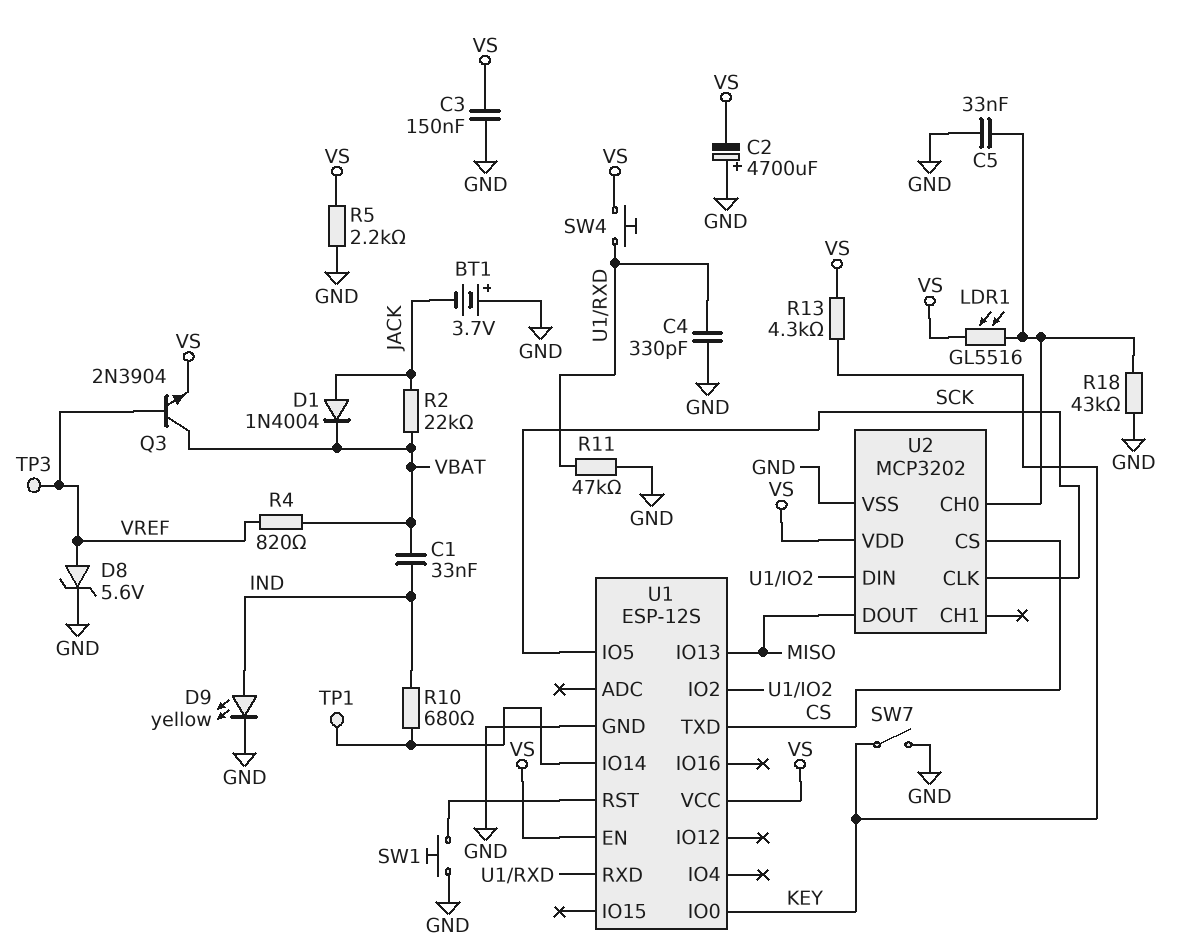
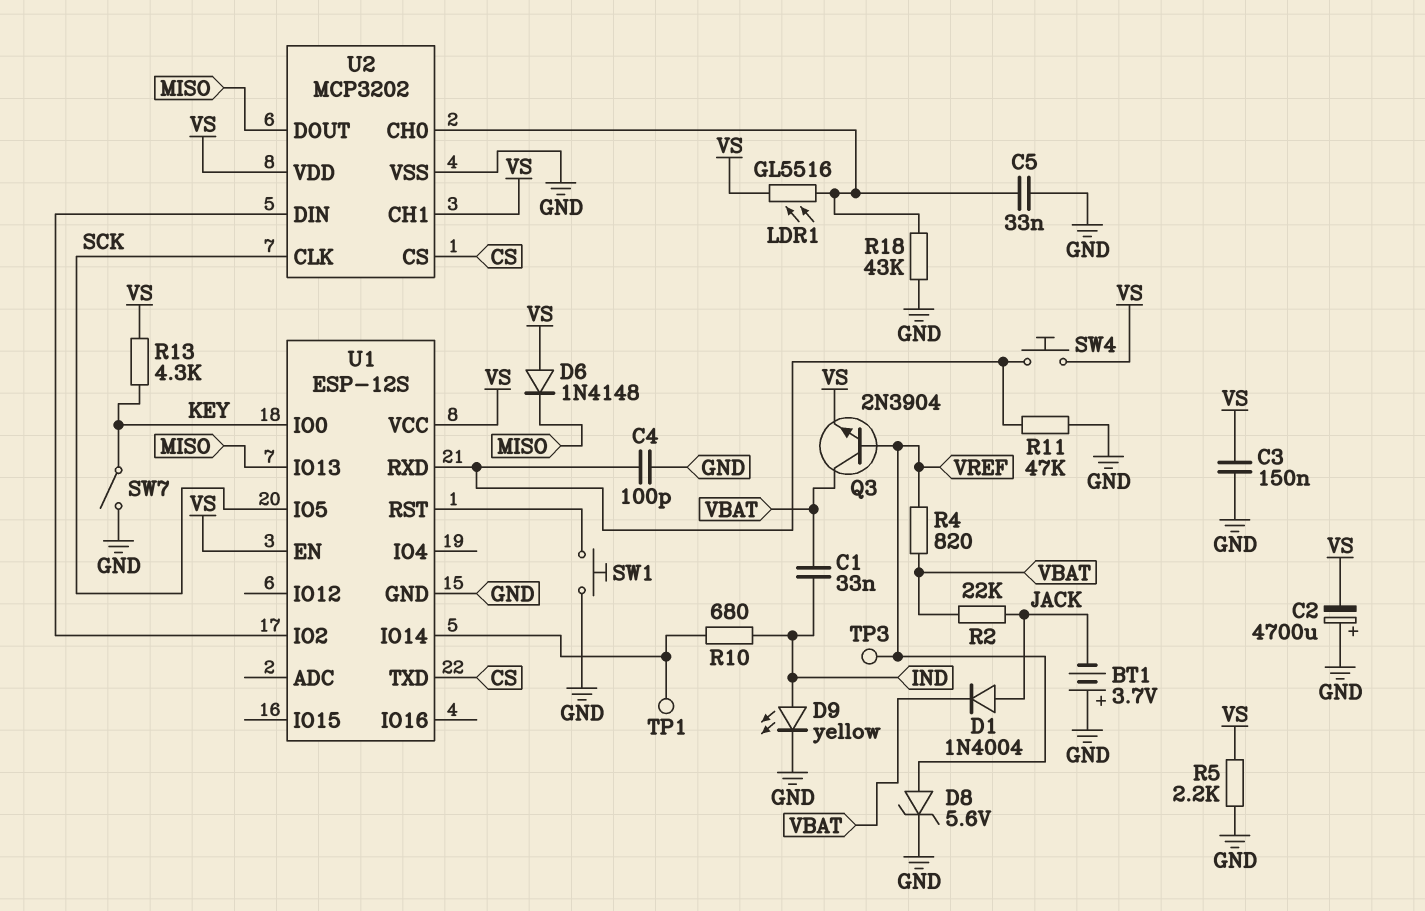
C4: 330pF (GND, U1/RXD) -> 100pF (GND, U1/RXD)
D6: none -> diode 1N4148 (A VS, K MISO)
U2 pin CH1: none -> VS

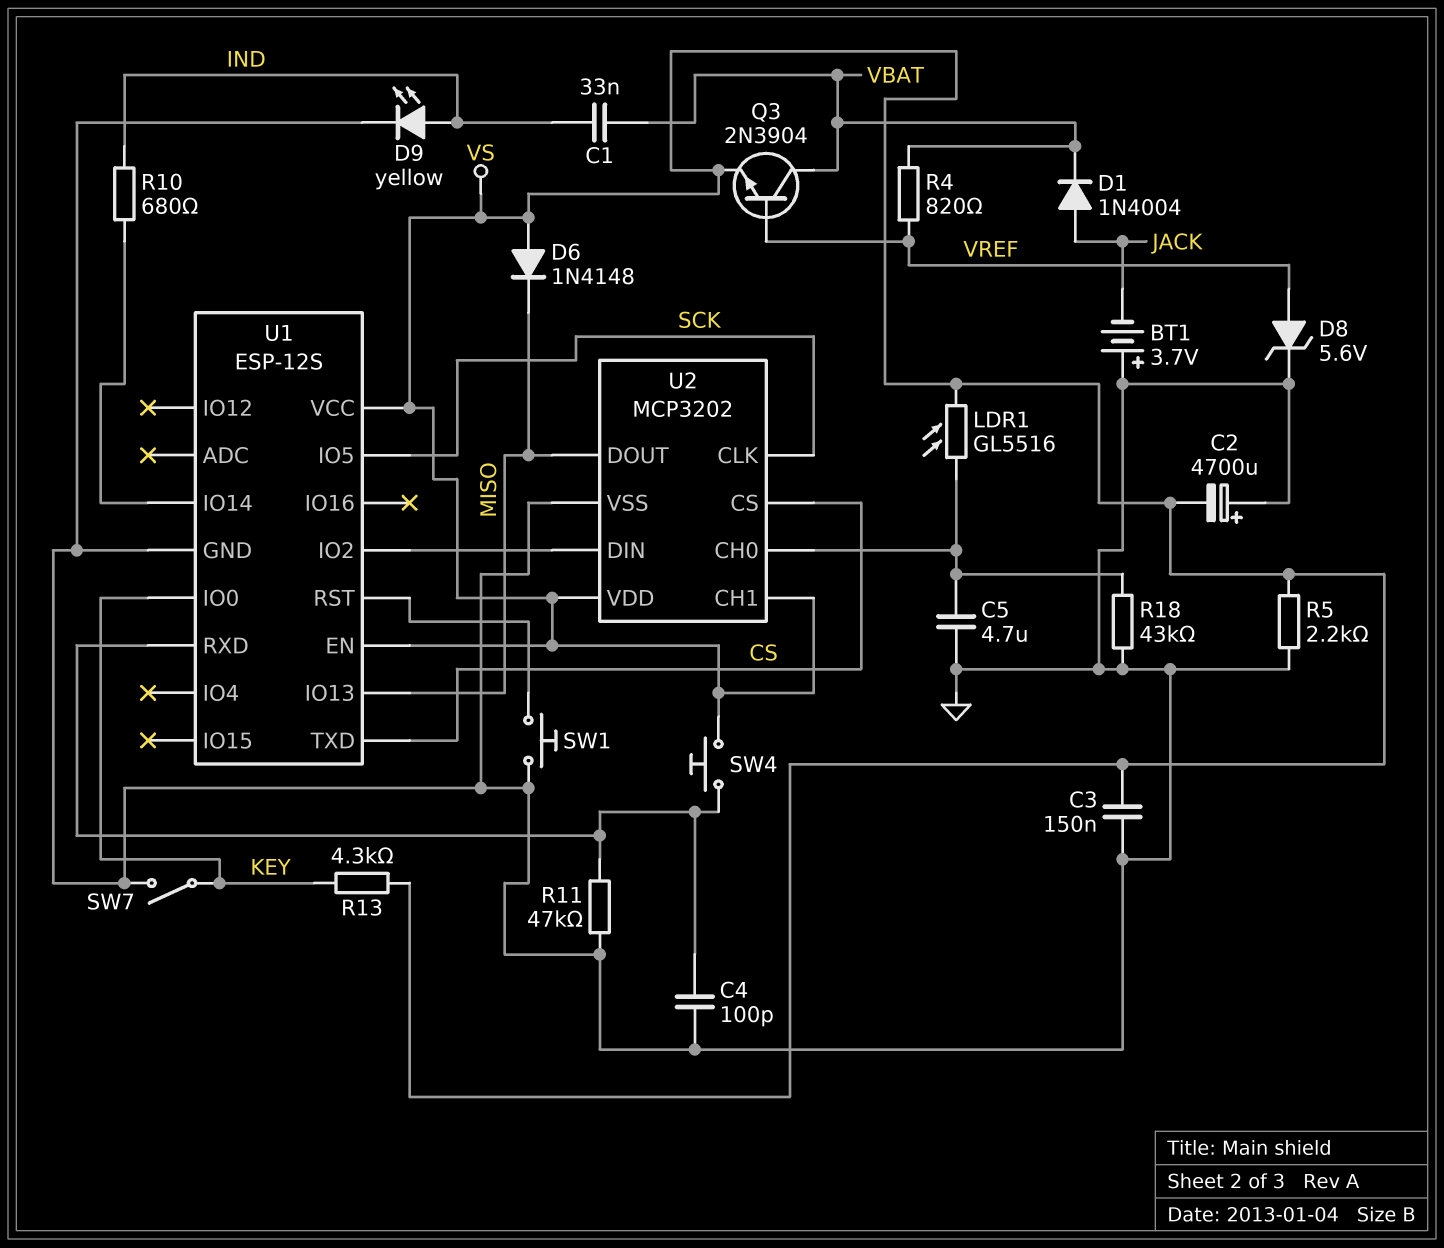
C5: 33nF (GND, U2/CH0) -> 4.7uF (GND, U2/CH0)
R2: 22k (JACK, VBAT) -> none
TP1: test point (U1/IO14) -> none
TP3: test point (VREF) -> none

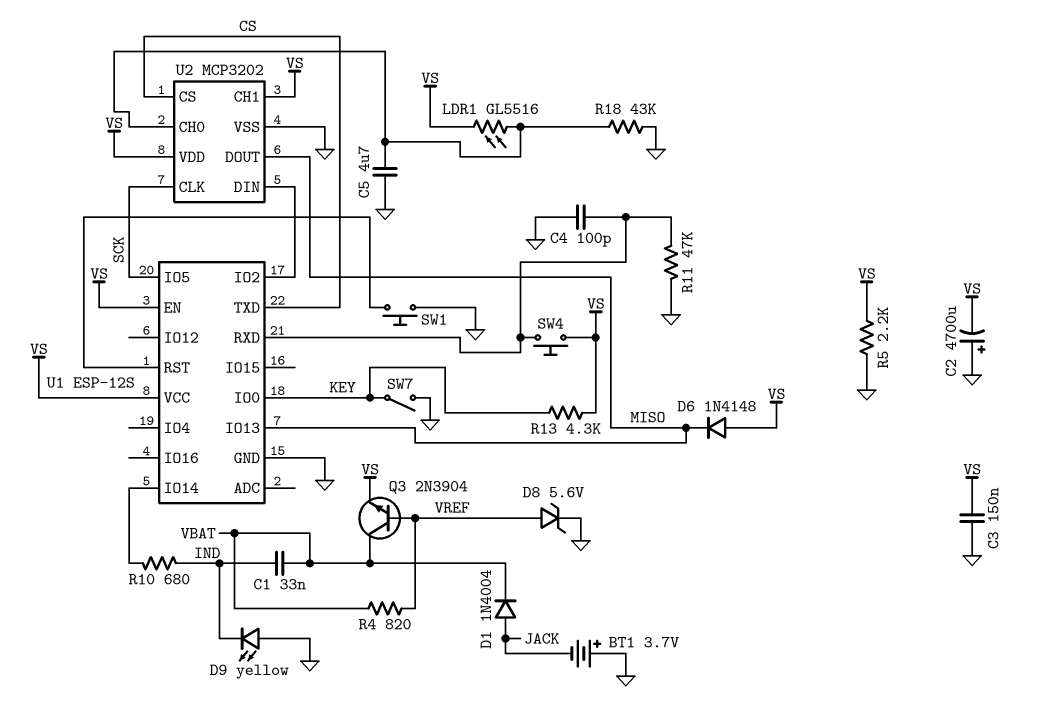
D9: LED yellow (A IND, K GND) -> LED yellow (A GND, K IND)

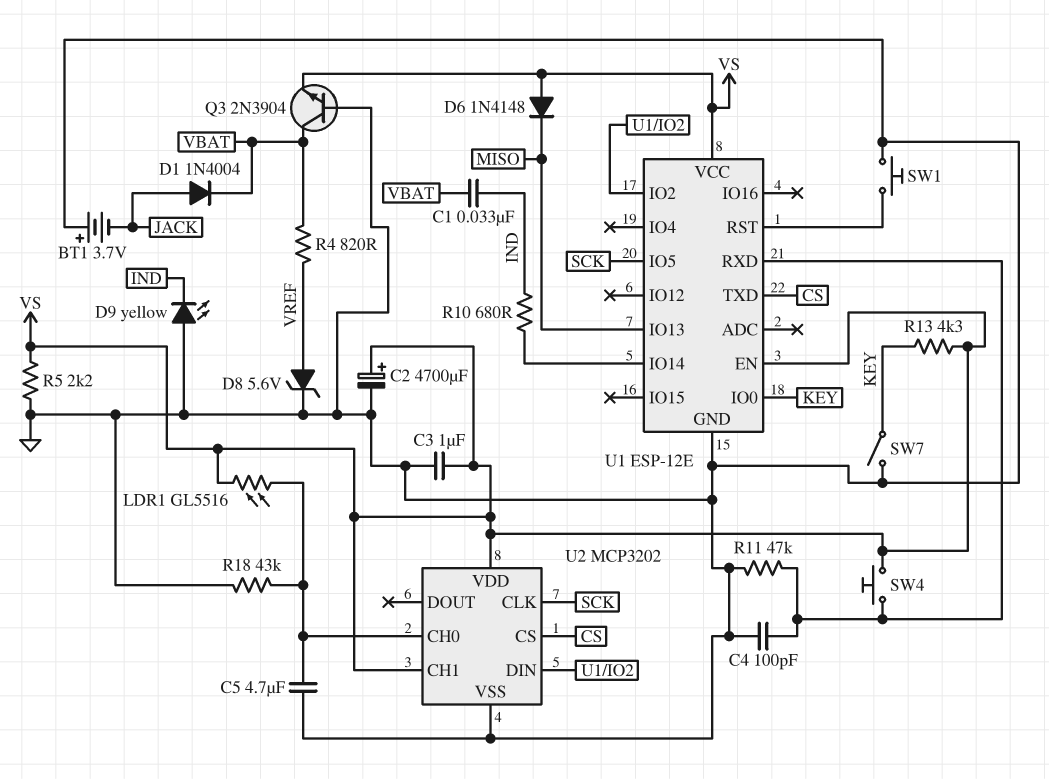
C2: 4700uF (plus GND, minus VS) -> 4700uF (plus VS, minus GND)
C3: 150nF (GND, VS) -> 1uF (GND, VS)
Q3: NPN 2N3904 (B VREF, C VBAT, E VS) -> NPN 2N3904 (B GND, C VBAT, E VS)
U1: ESP-12S -> ESP-12E
U2 pin DOUT: MISO -> none

